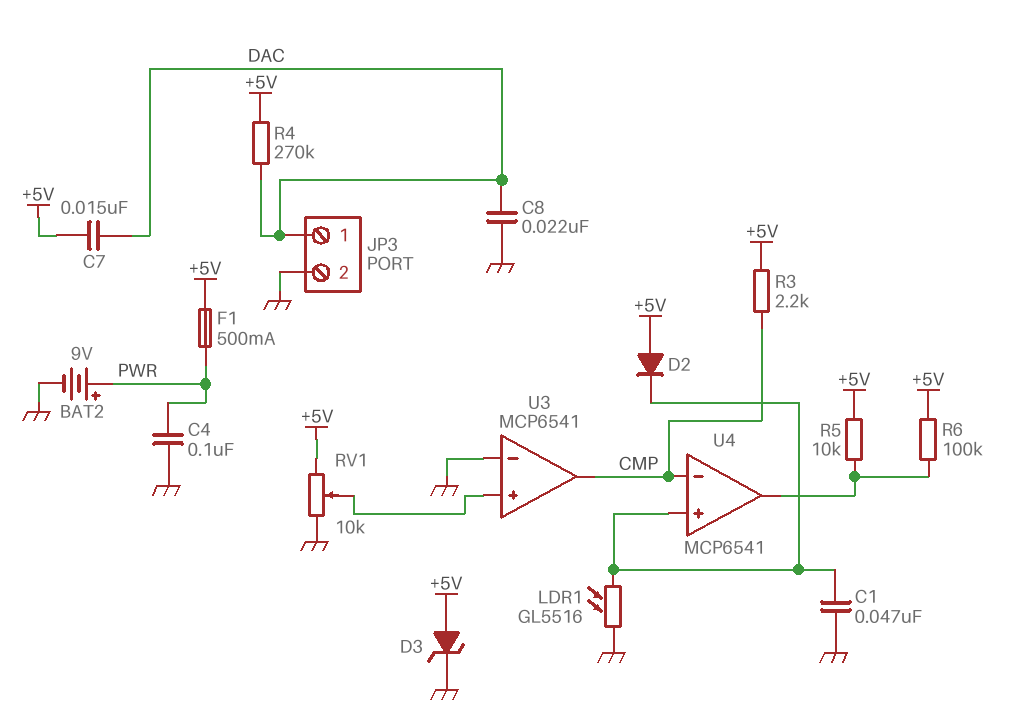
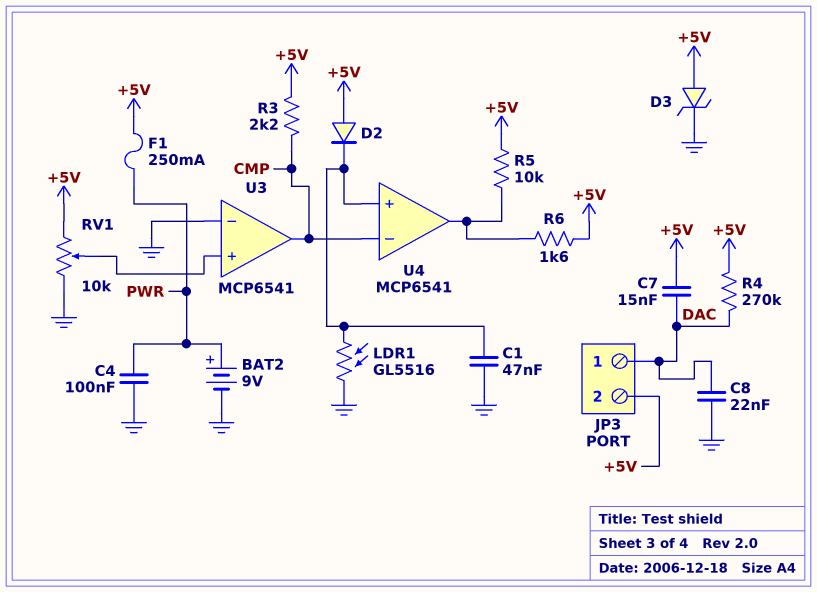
F1: 500mA (+5V, PWR) -> 250mA (+5V, PWR)
JP3 pin 2: GND -> +5V
R6: 100k (+5V, U4/out) -> 1.6k (+5V, U4/out)

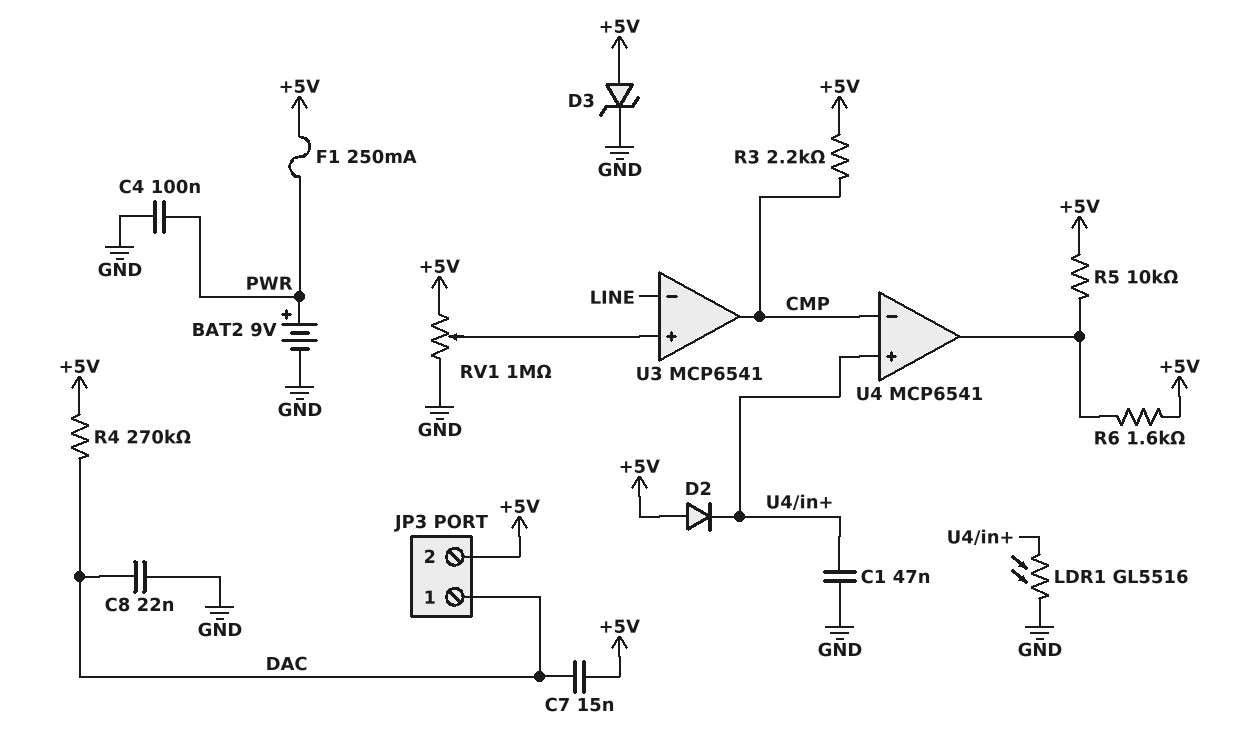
RV1: 10k (+5V, GND, wiper U3/in+) -> 1M (+5V, GND, wiper U3/in+)
U3 pin in-: GND -> LINE

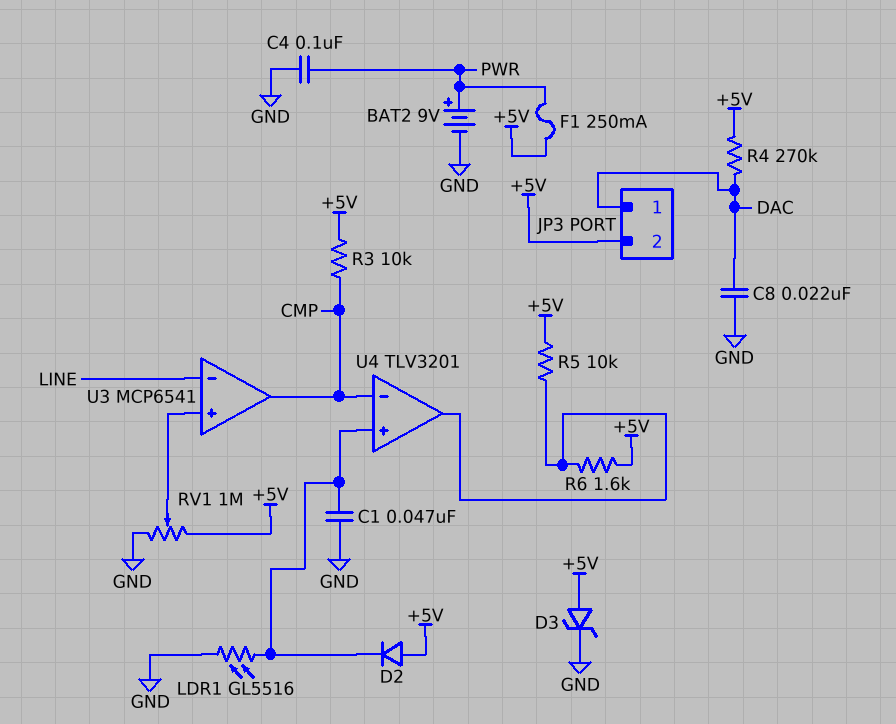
C7: 15nF (+5V, DAC) -> none
R3: 2.2k (+5V, CMP) -> 10k (+5V, CMP)
U4: MCP6541 -> TLV3201

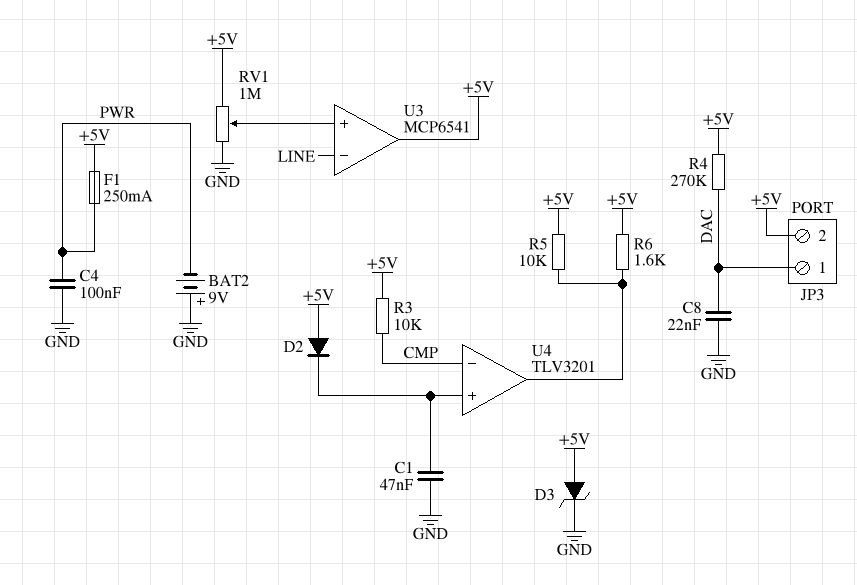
BAT2: 9V (plus PWR, minus GND) -> 9V (plus GND, minus PWR)
LDR1: GL5516 (GND, U4/in+) -> none
U3 pin out: CMP -> +5V

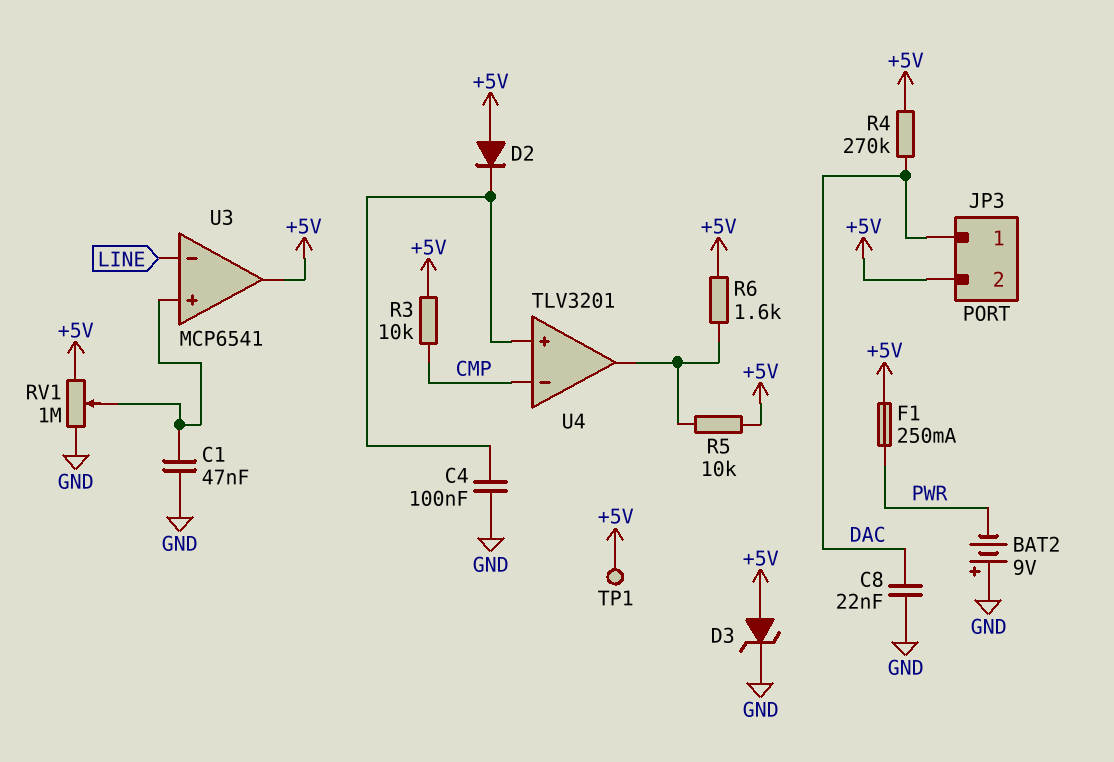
C1: 47nF (GND, U4/in+) -> 47nF (GND, U3/in+)
C4: 100nF (GND, PWR) -> 100nF (GND, U4/in+)
TP1: none -> test point (+5V)

